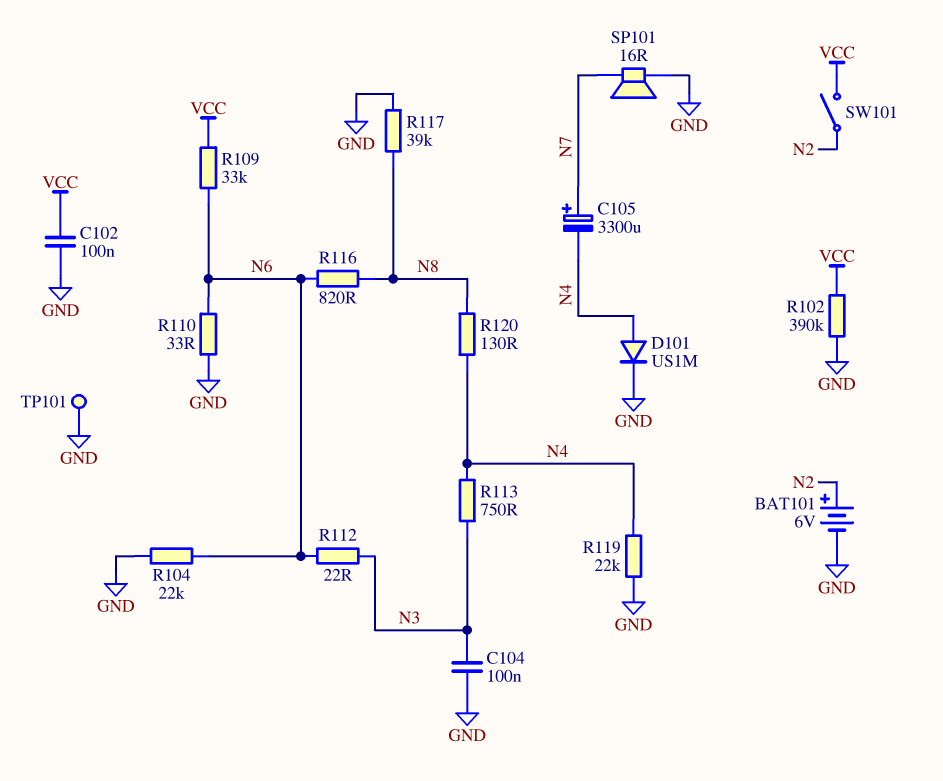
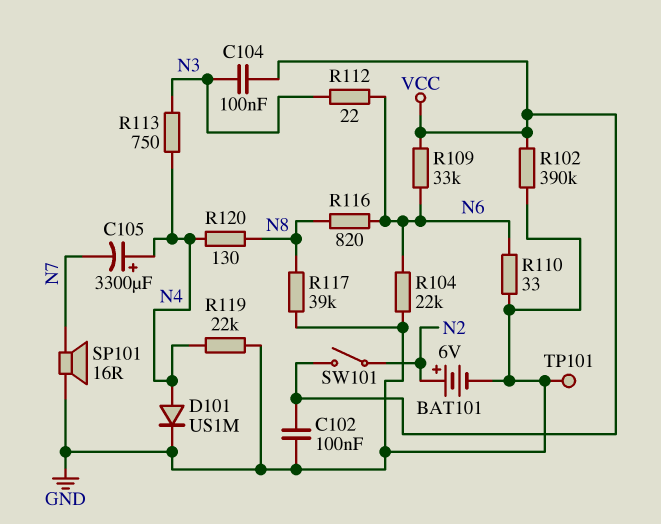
C104: 100nF (GND, N3) -> 100nF (N3, VCC)
C105: 3300uF (plus N7, minus N4) -> 3300uF (plus N4, minus N7)

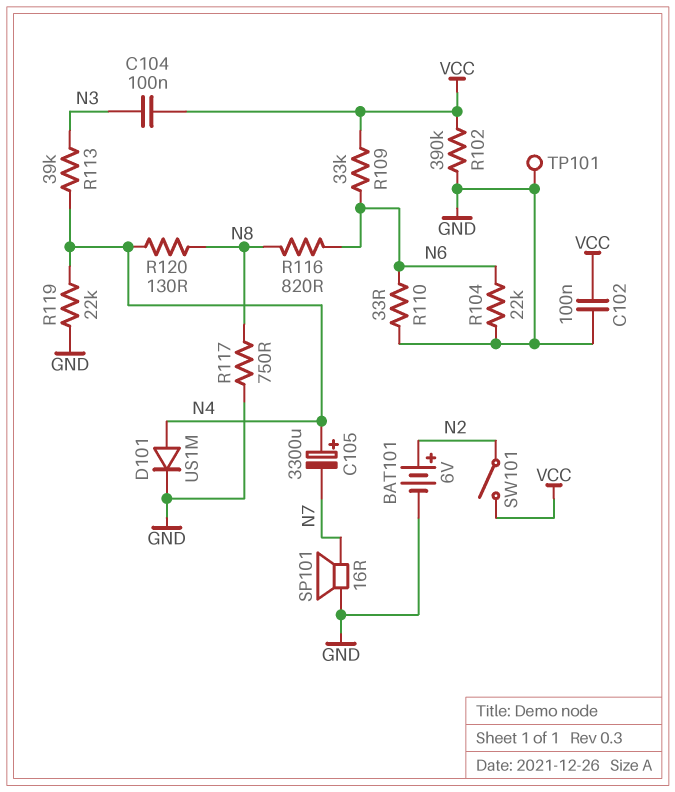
R112: 22 (N3, N6) -> none
R113: 750 (N3, N4) -> 39k (N3, N4)
R117: 39k (GND, N8) -> 750 (GND, N8)

